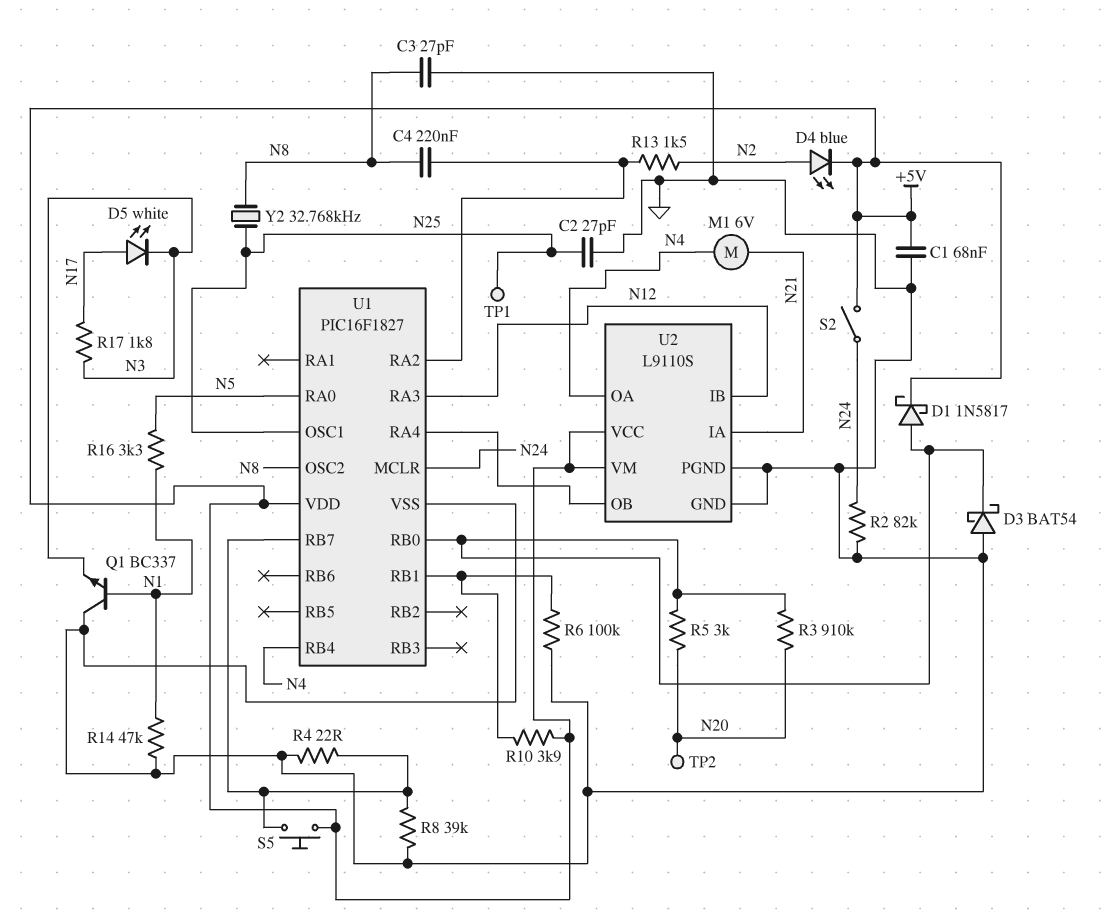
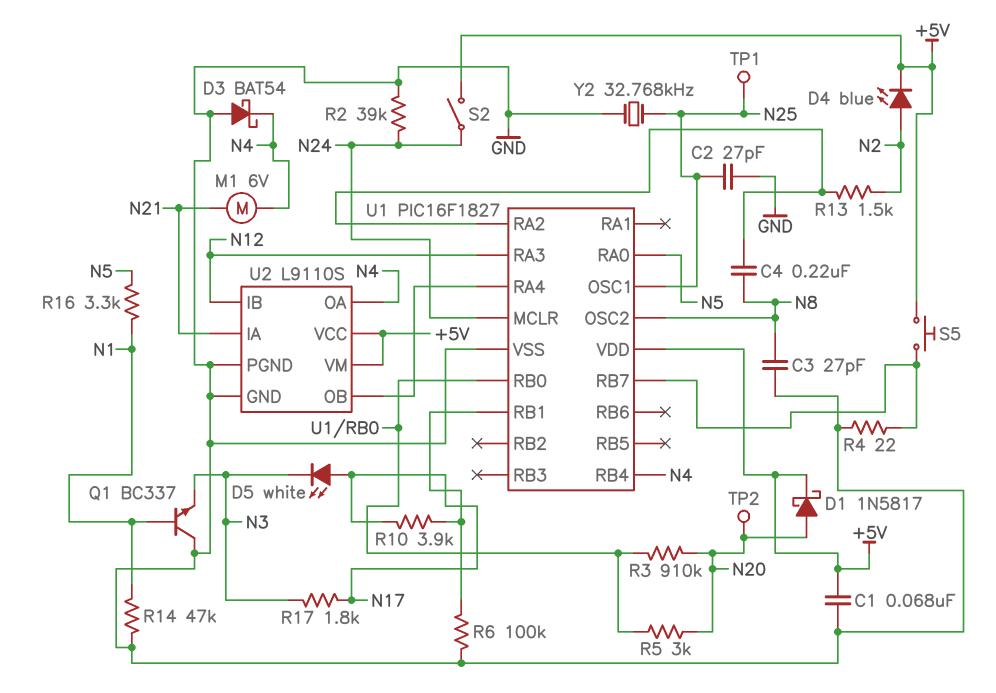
D1: schottky 1N5817 (A U1/RB0, K +5V) -> schottky 1N5817 (A N20, K +5V)
D3: schottky BAT54 (A GND, K U1/RB0) -> schottky BAT54 (A GND, K N4)
R2: 82k (GND, N24) -> 39k (GND, N24)
R8: 39k (GND, U1/RB7) -> none
R10: 3.9k (+5V, U1/RB1) -> 3.9k (N17, U1/RB1)
Y2: 32.768kHz (N8, N25) -> 32.768kHz (GND, N25)

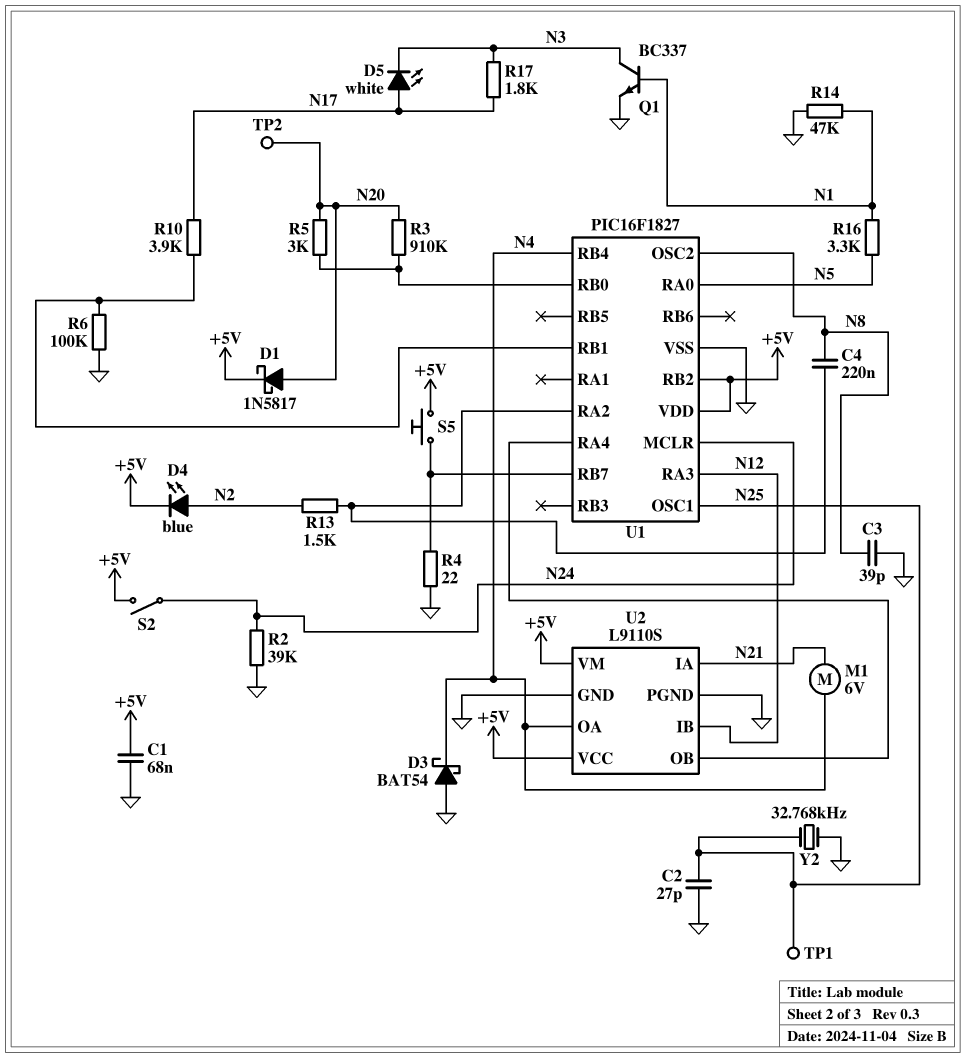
C3: 27pF (GND, N8) -> 39pF (GND, N8)
Q1: NPN BC337 (B N1, C GND, E N3) -> NPN BC337 (B N1, C N3, E GND)
U1 pin RB2: none -> +5V

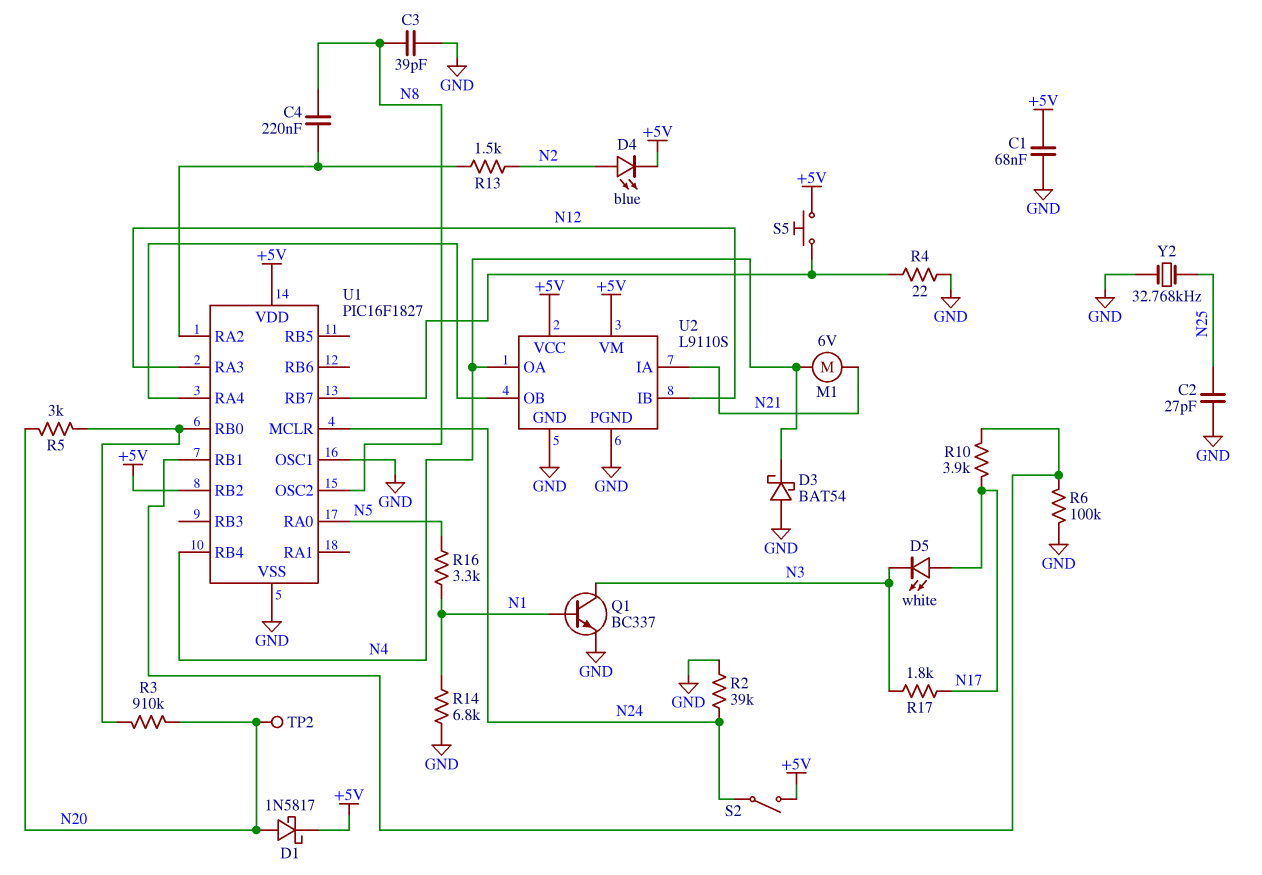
R14: 47k (GND, N1) -> 6.8k (GND, N1)
TP1: test point (N25) -> none
U1 pin OSC1: N25 -> GND

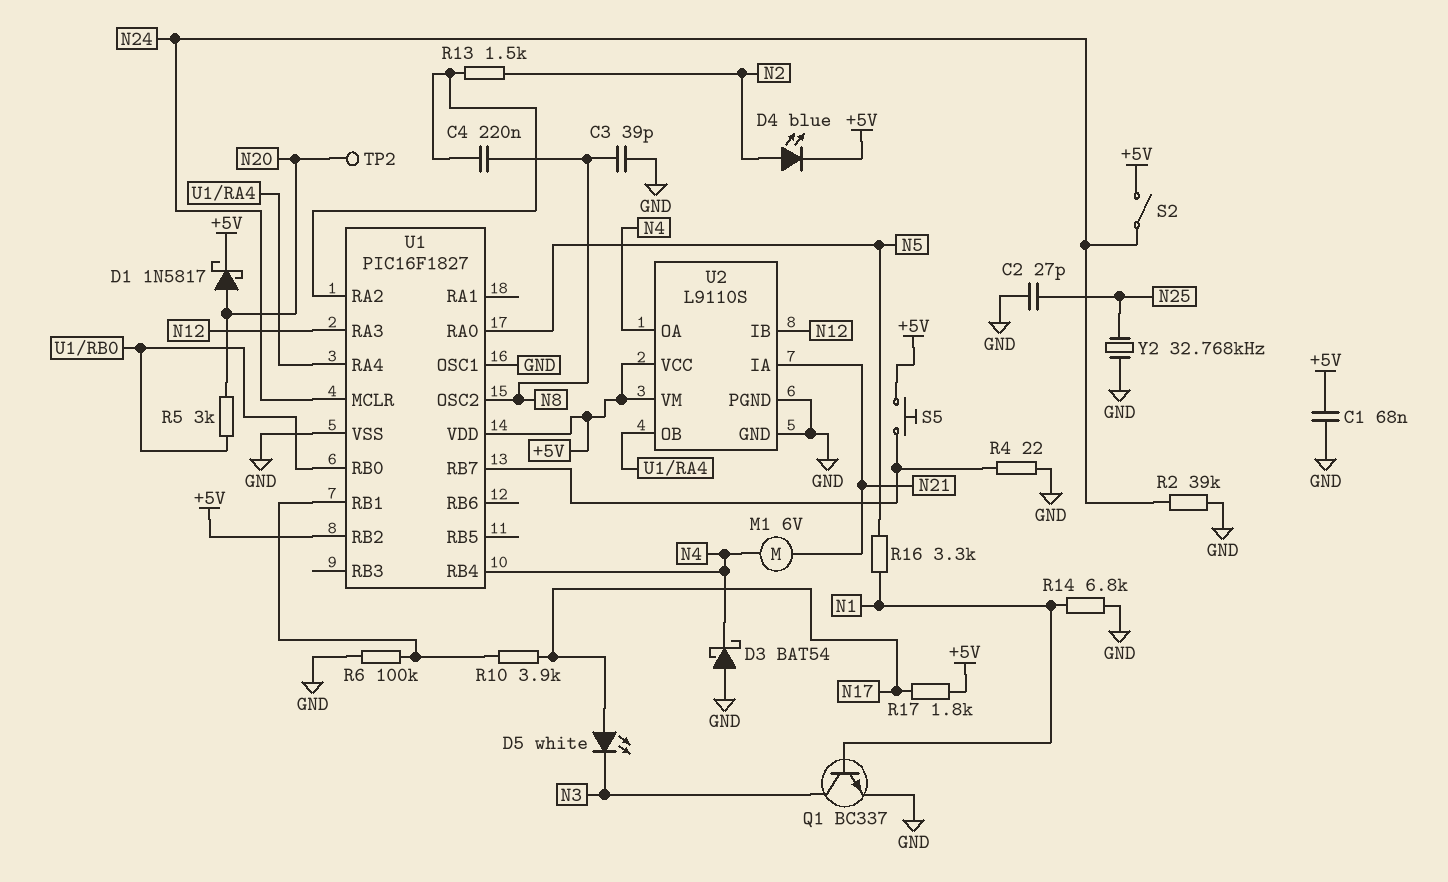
R3: 910k (N20, U1/RB0) -> none
R17: 1.8k (N3, N17) -> 1.8k (+5V, N17)

